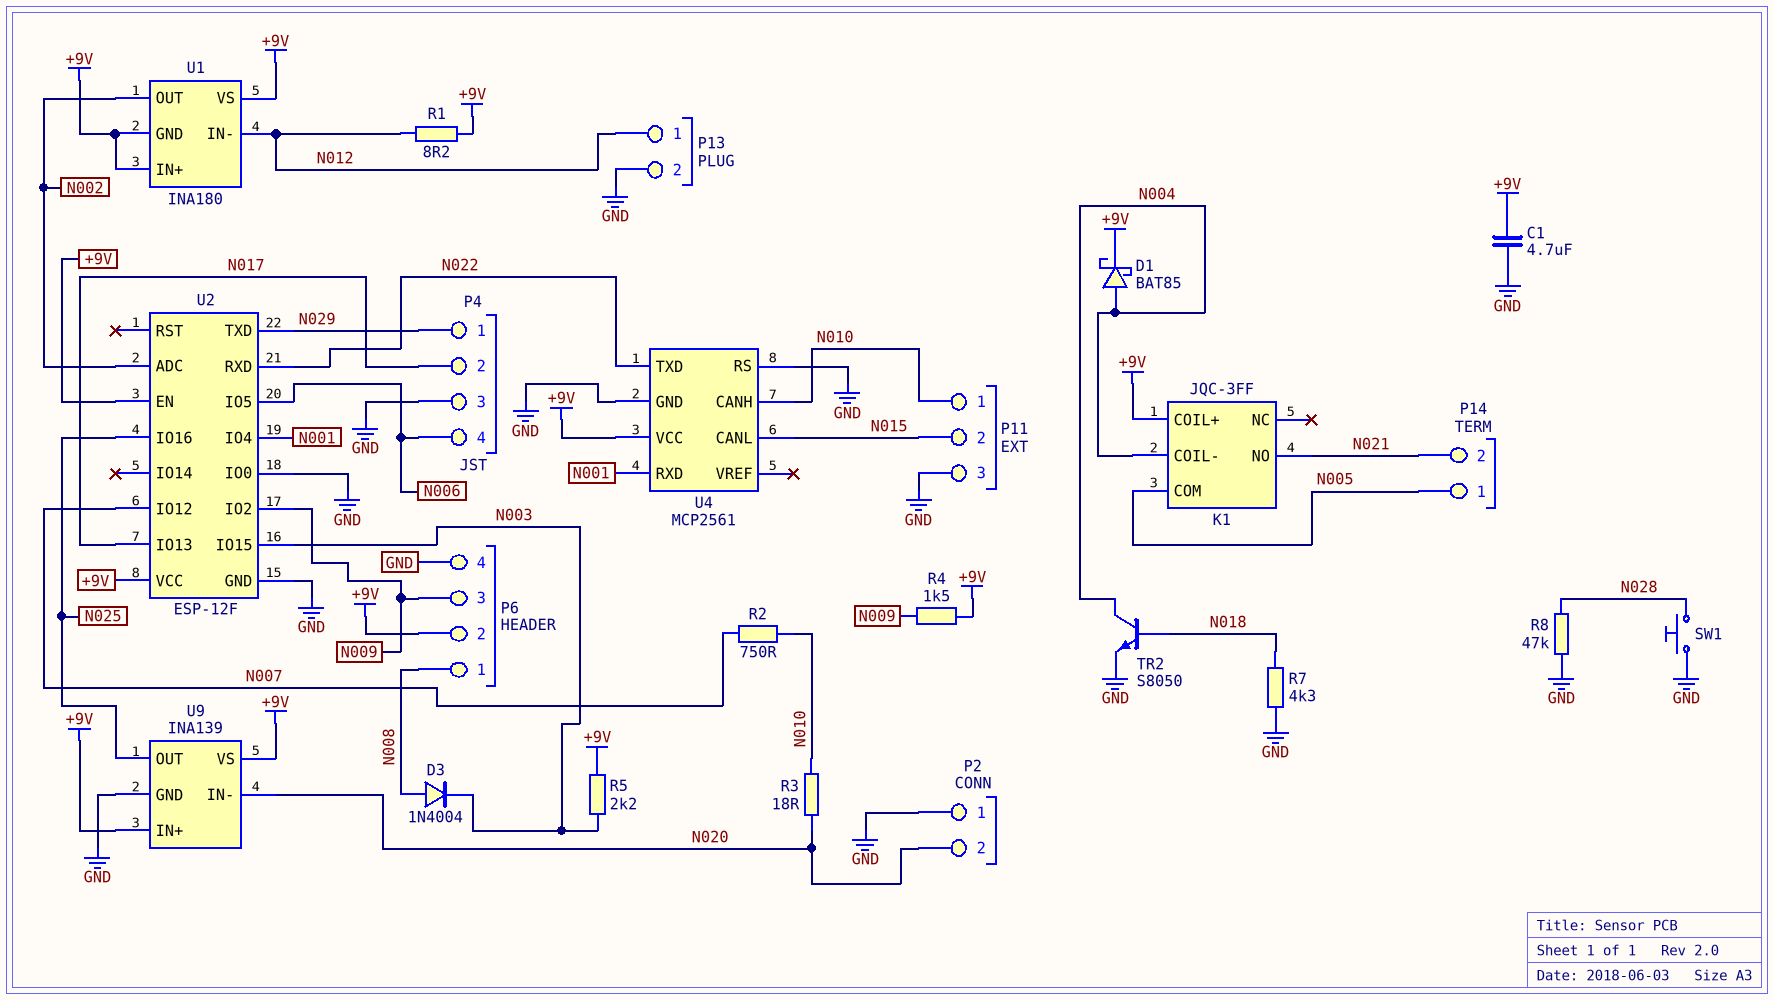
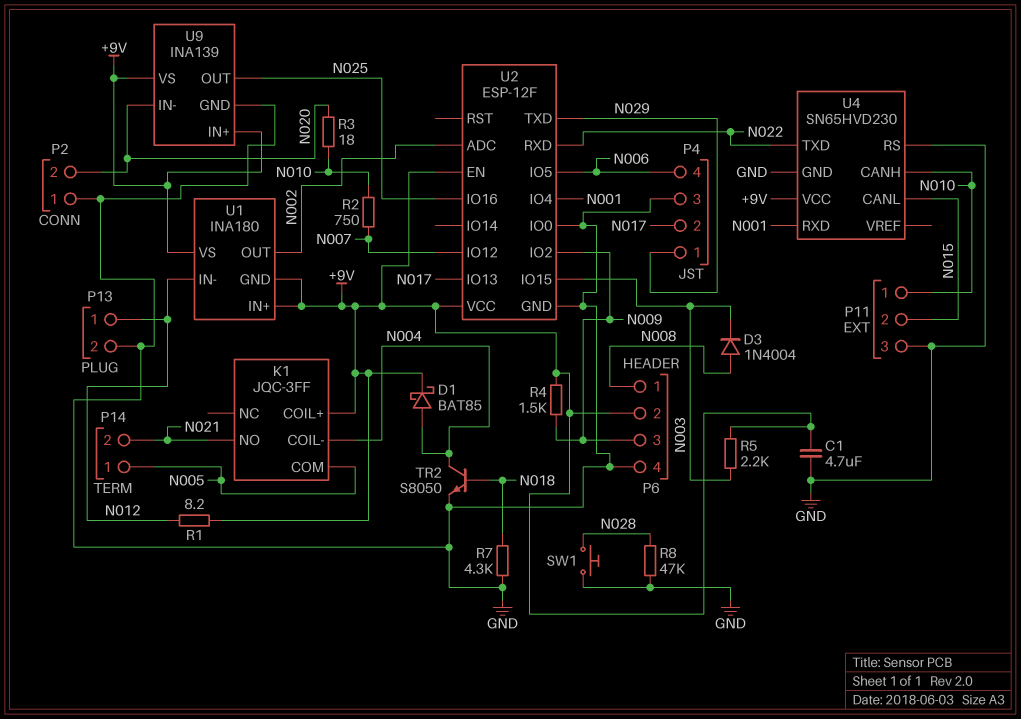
U4: MCP2561 -> SN65HVD230

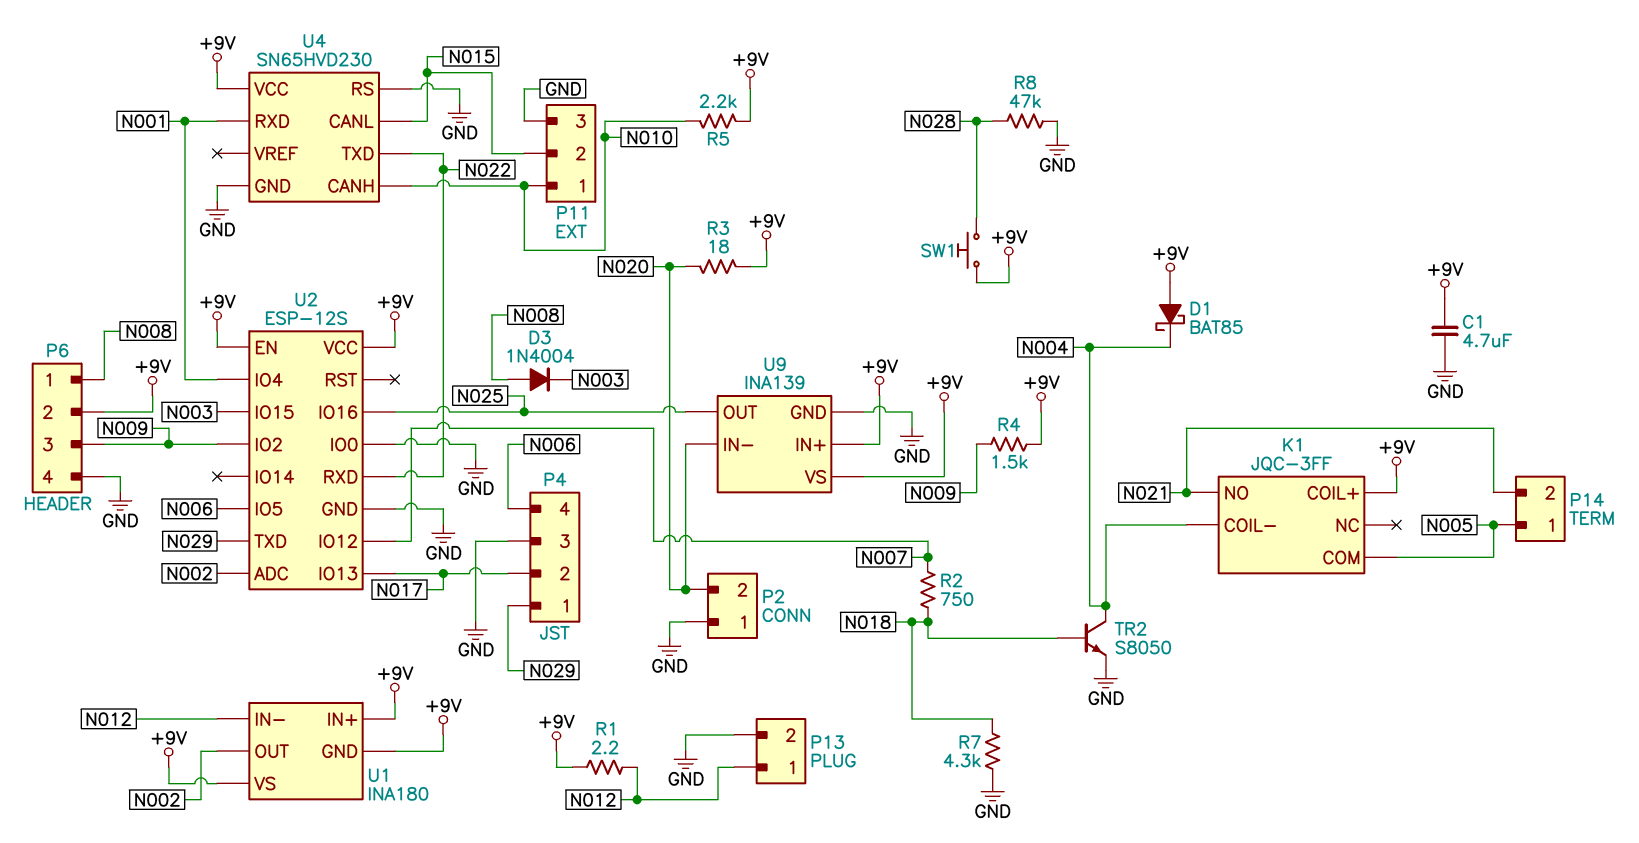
D1: schottky BAT85 (A N004, K +9V) -> schottky BAT85 (A +9V, K N004)
R1: 8.2 (+9V, N012) -> 2.2 (+9V, N012)
R2: 750 (N007, N010) -> 750 (N007, N018)
R3: 18 (N010, N020) -> 18 (+9V, N020)
R5: 2.2k (+9V, N003) -> 2.2k (+9V, N010)
SW1: button (GND, N028) -> button (+9V, N028)
U2: ESP-12F -> ESP-12S

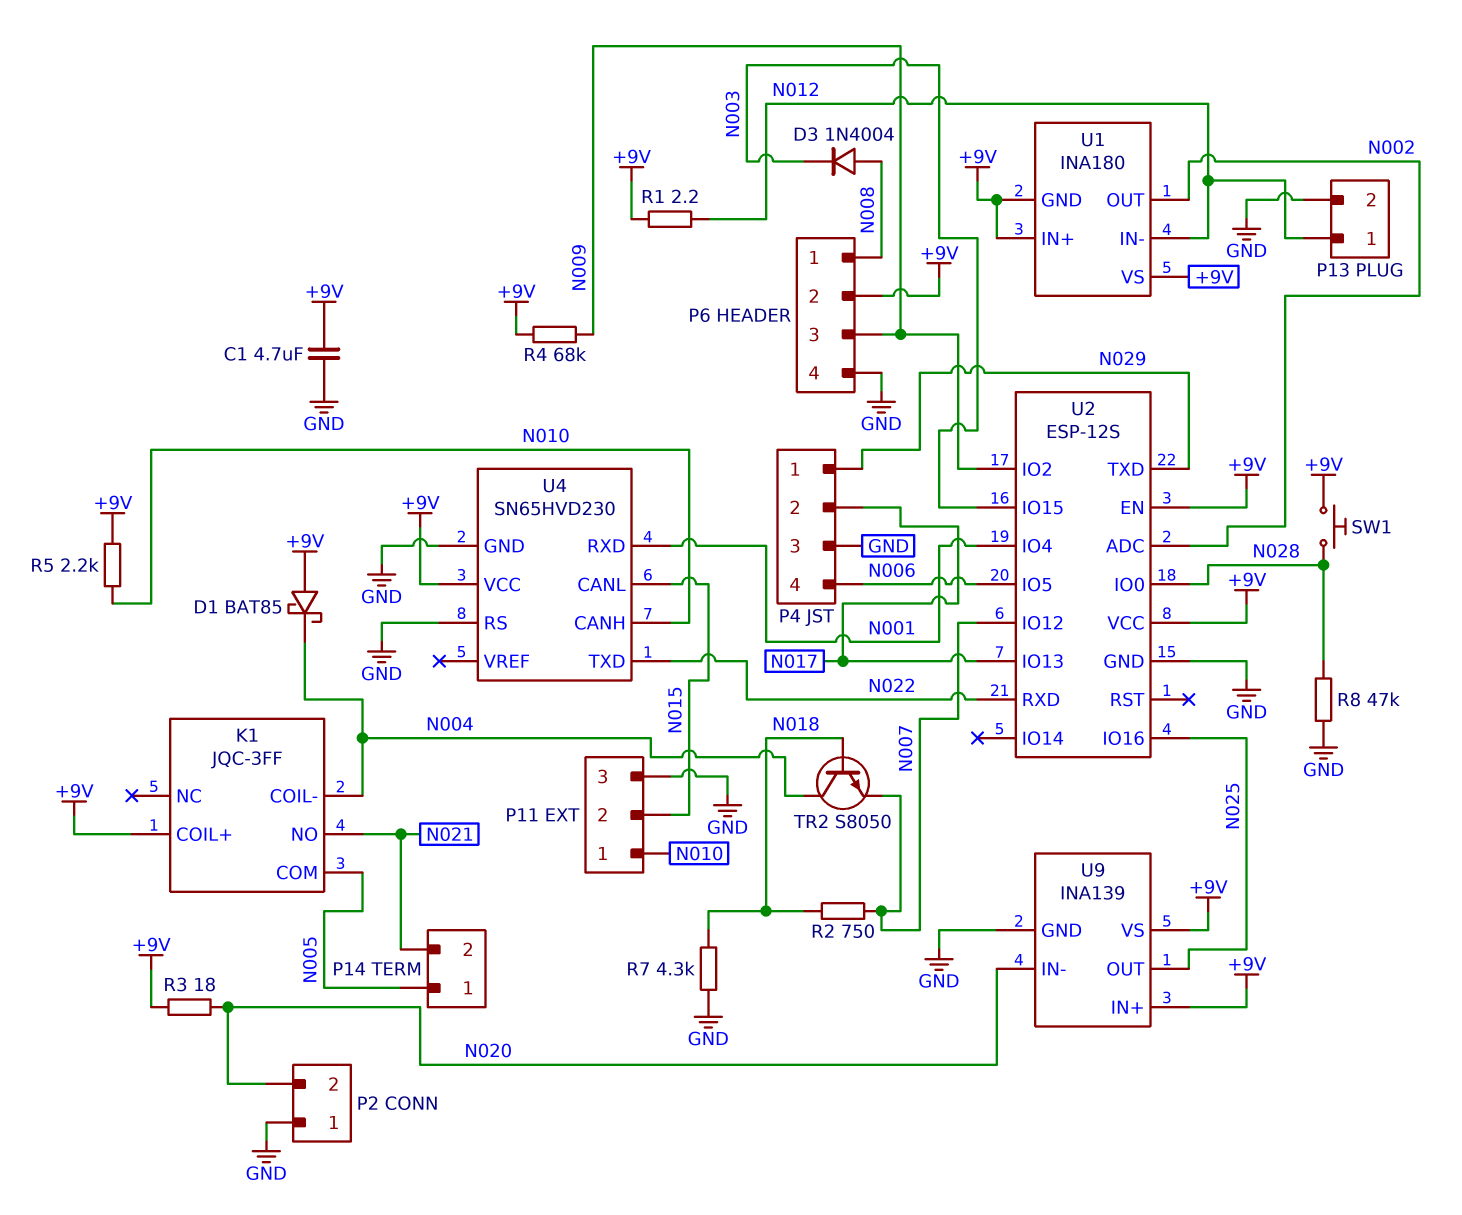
R4: 1.5k (+9V, N009) -> 68k (+9V, N009)
TR2: NPN S8050 (B N018, C N004, E GND) -> NPN S8050 (B N018, C N004, E N007)
U2 pin IO0: GND -> N028

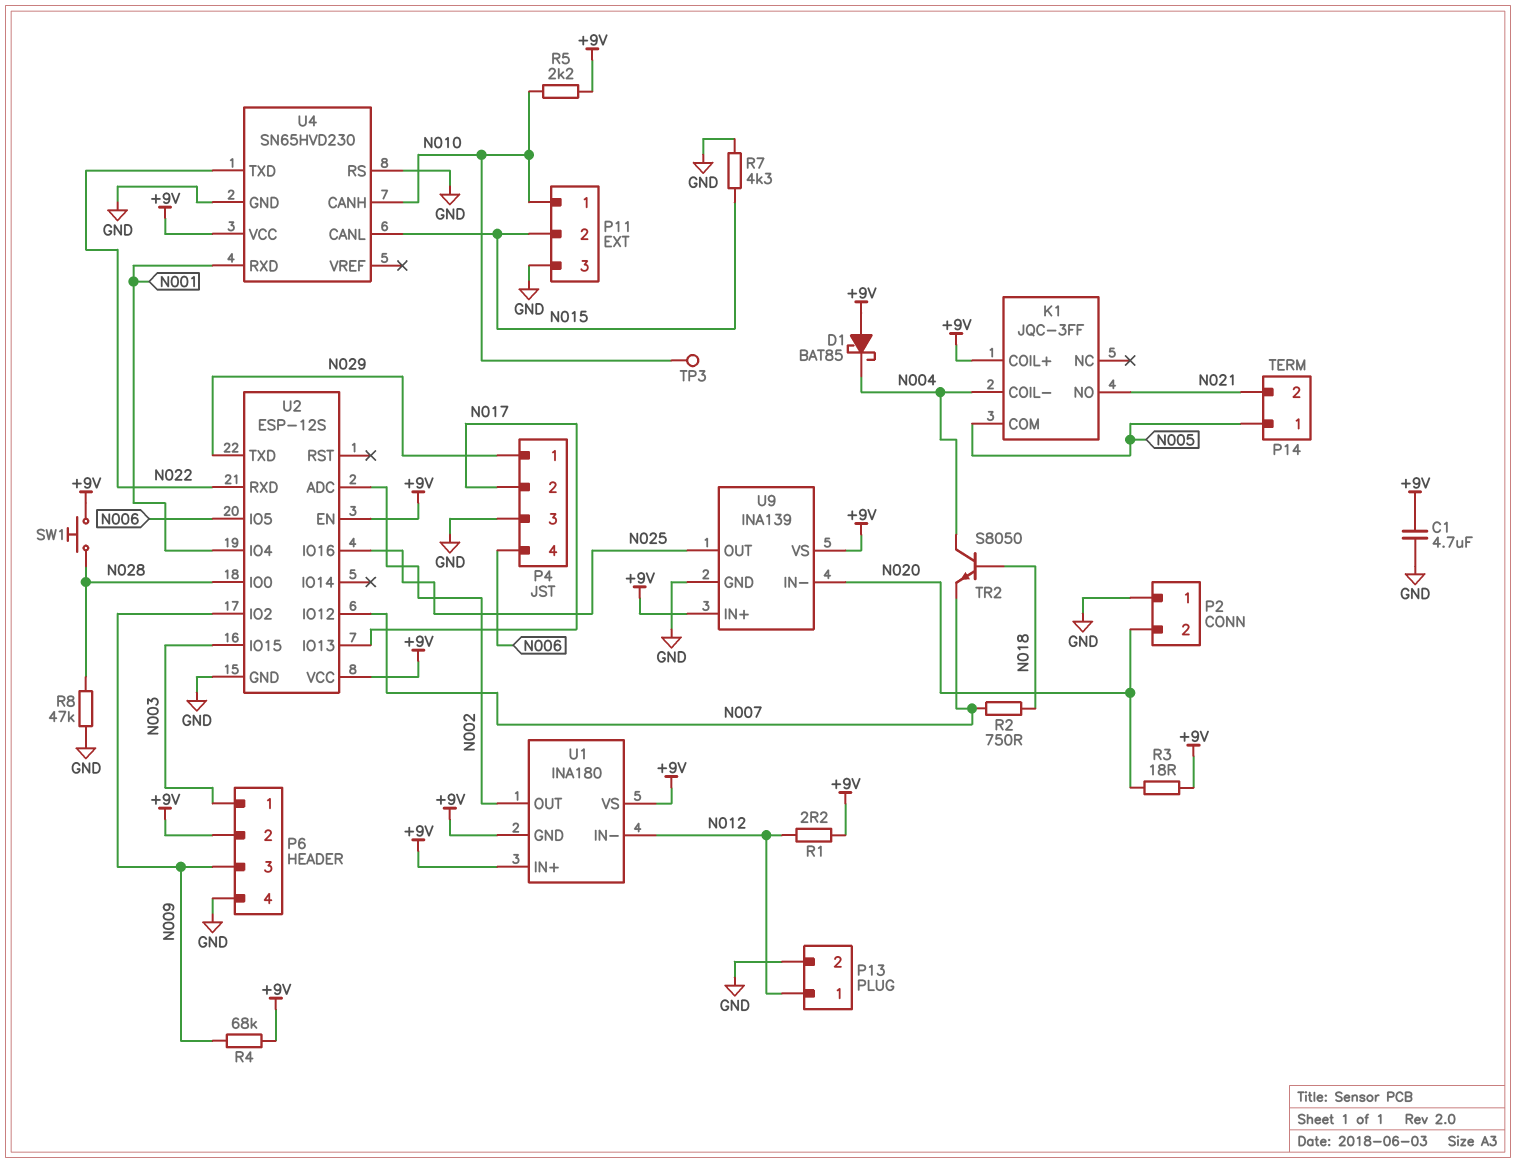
D3: diode 1N4004 (A N008, K N003) -> none
P6 pin 1: N008 -> N003
R7: 4.3k (GND, N018) -> 4.3k (GND, N015)
TP3: none -> test point (N010)

